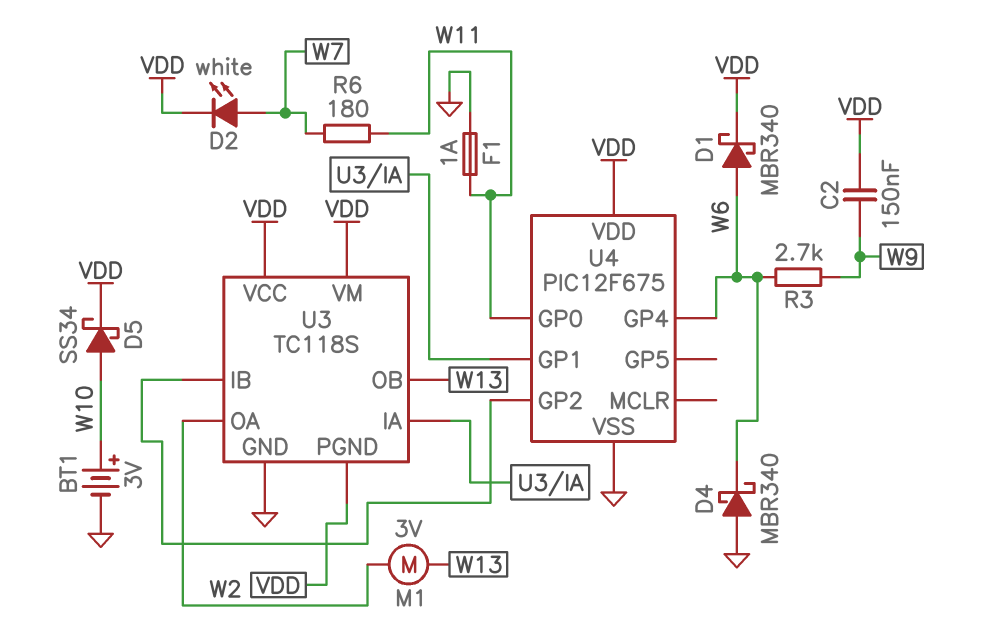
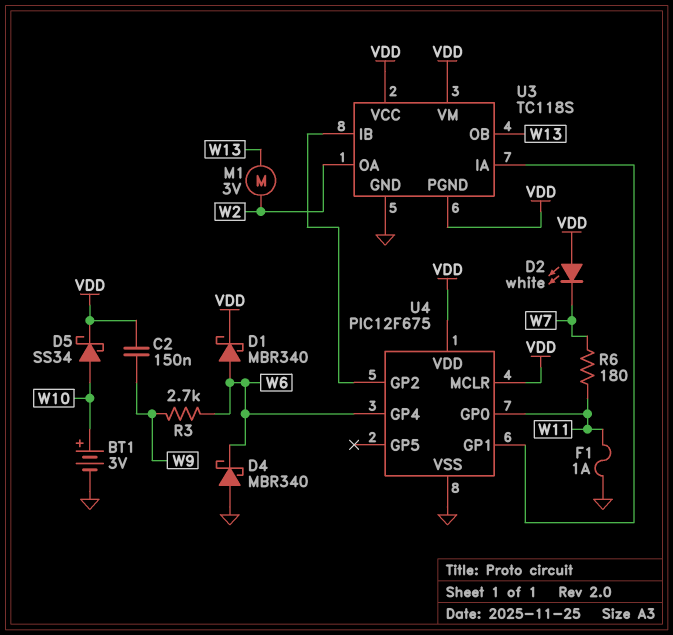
D2: LED white (A W7, K VDD) -> LED white (A VDD, K W7)
U4 pin MCLR: none -> VDD

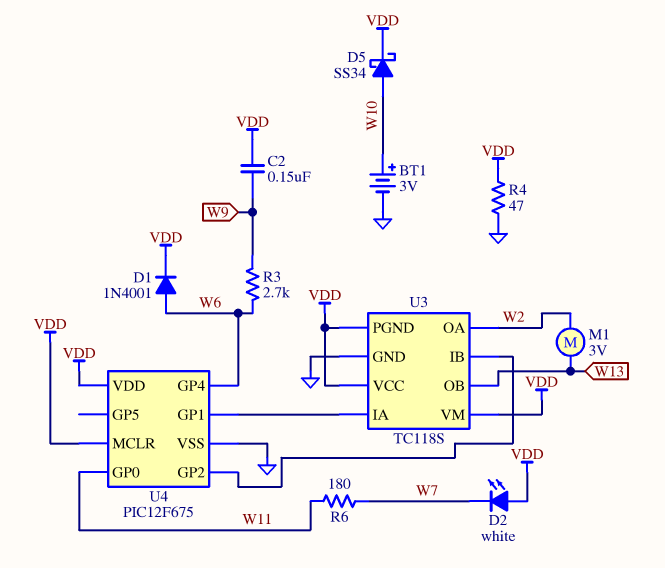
D1: schottky MBR340 (A W6, K VDD) -> diode 1N4001 (A W6, K VDD)
D4: schottky MBR340 (A GND, K W6) -> none
F1: 1A (GND, W11) -> none
R4: none -> 47 (GND, VDD)

